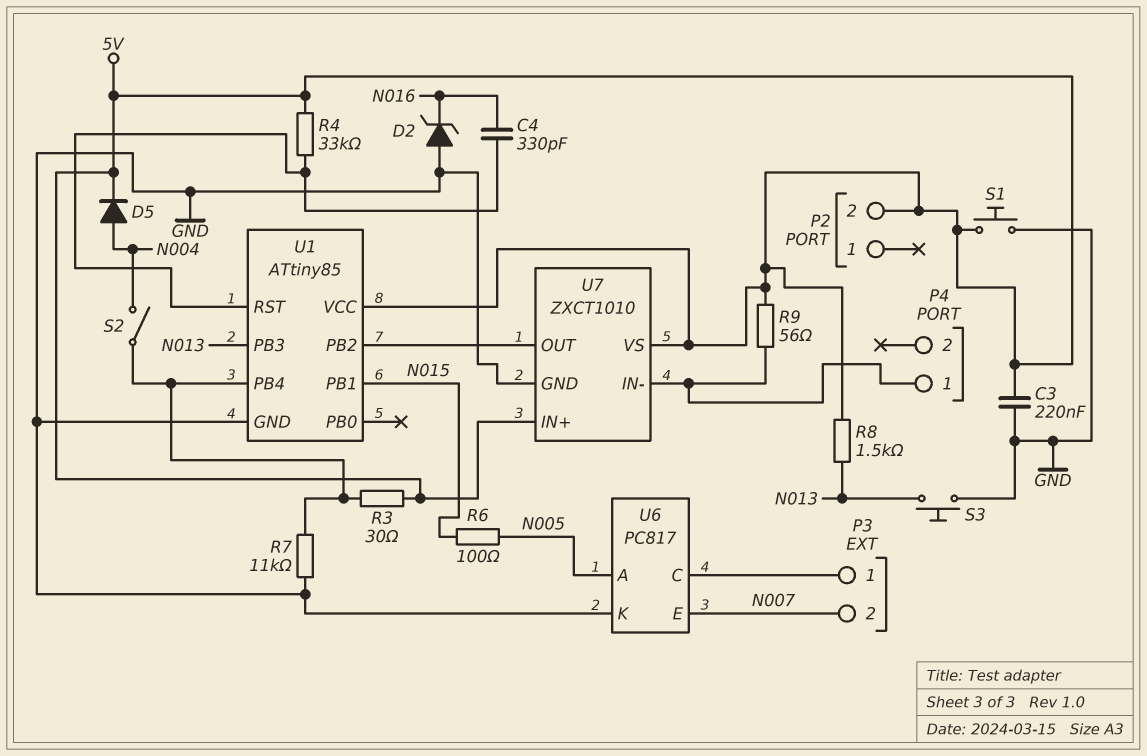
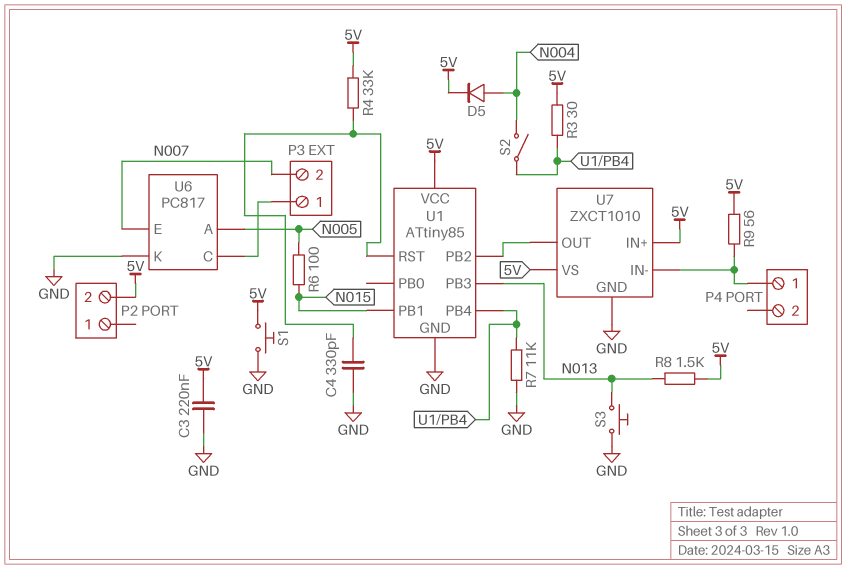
C4: 330pF (N016, U1/RST) -> 330pF (GND, U1/RST)
D2: zener (A GND, K N016) -> none

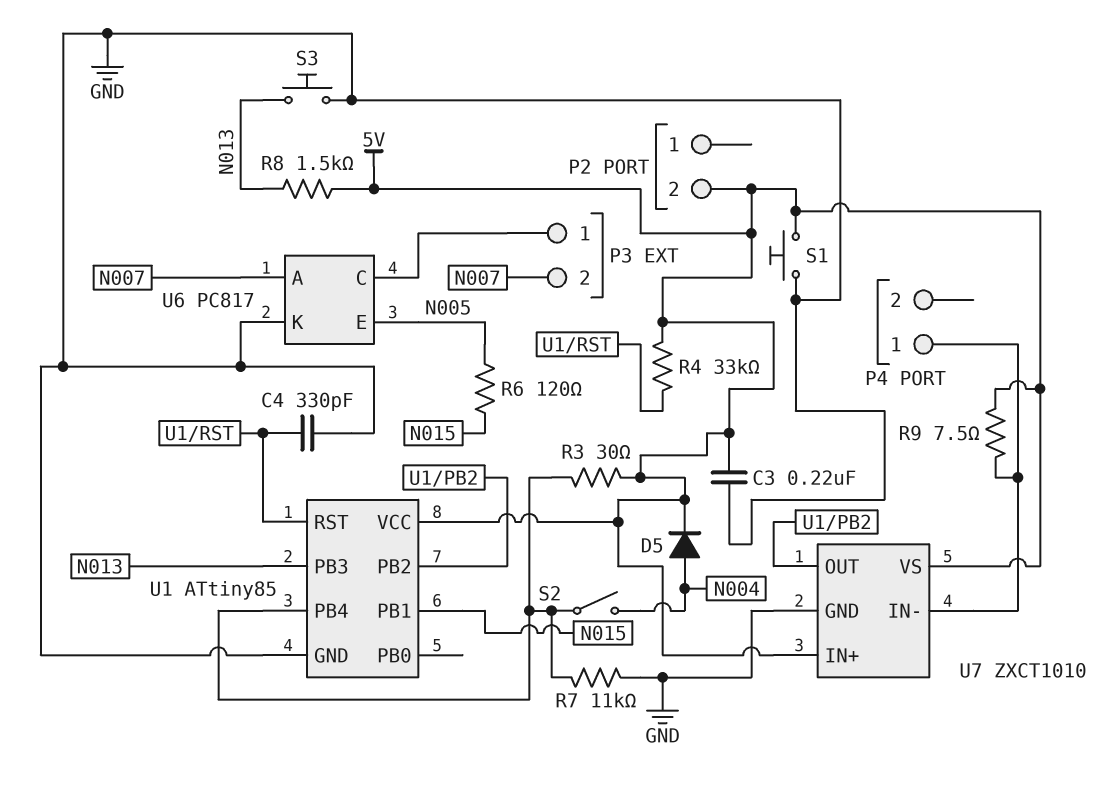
R6: 100 (N005, N015) -> 120 (N005, N015)
R9: 56 (5V, P4/1) -> 7.5 (5V, P4/1)
U6 pin A: N005 -> N007
U6 pin E: N007 -> N005

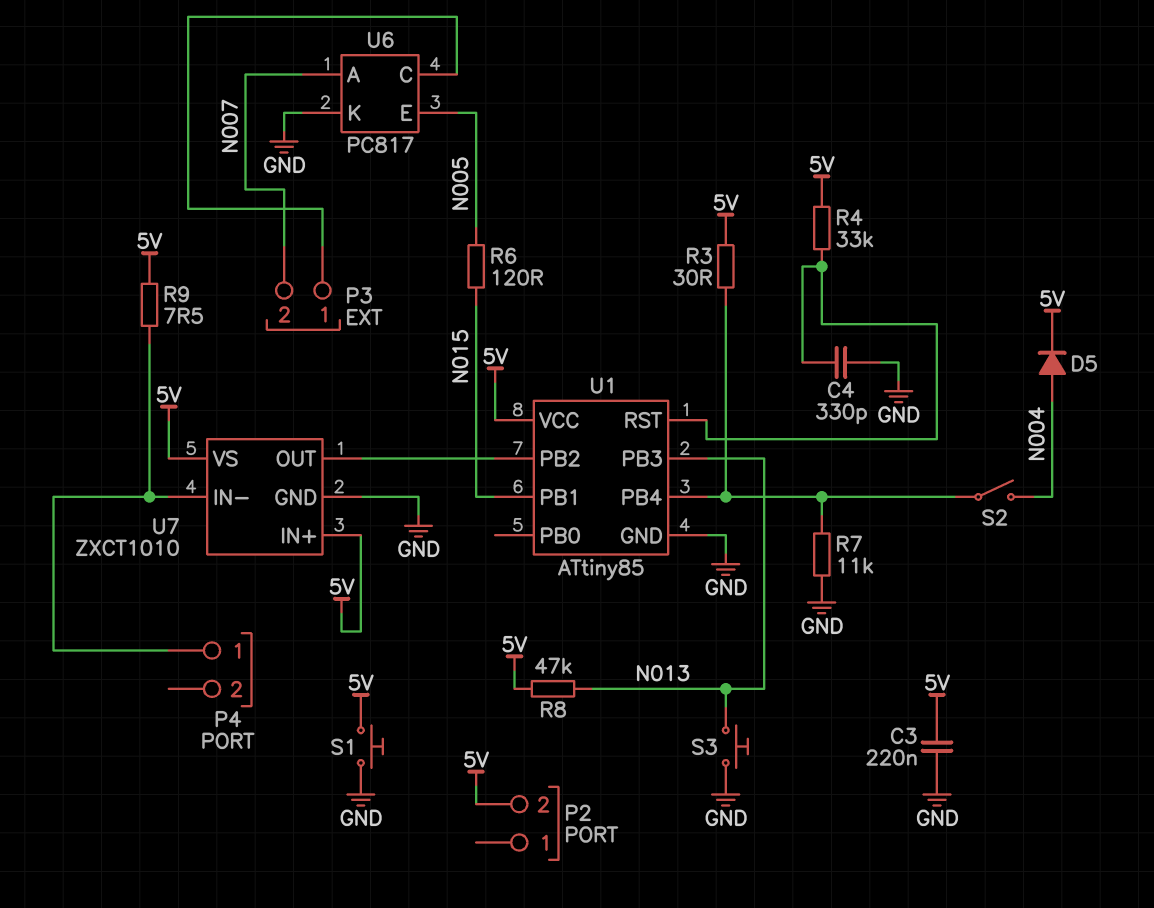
R8: 1.5k (5V, N013) -> 47k (5V, N013)

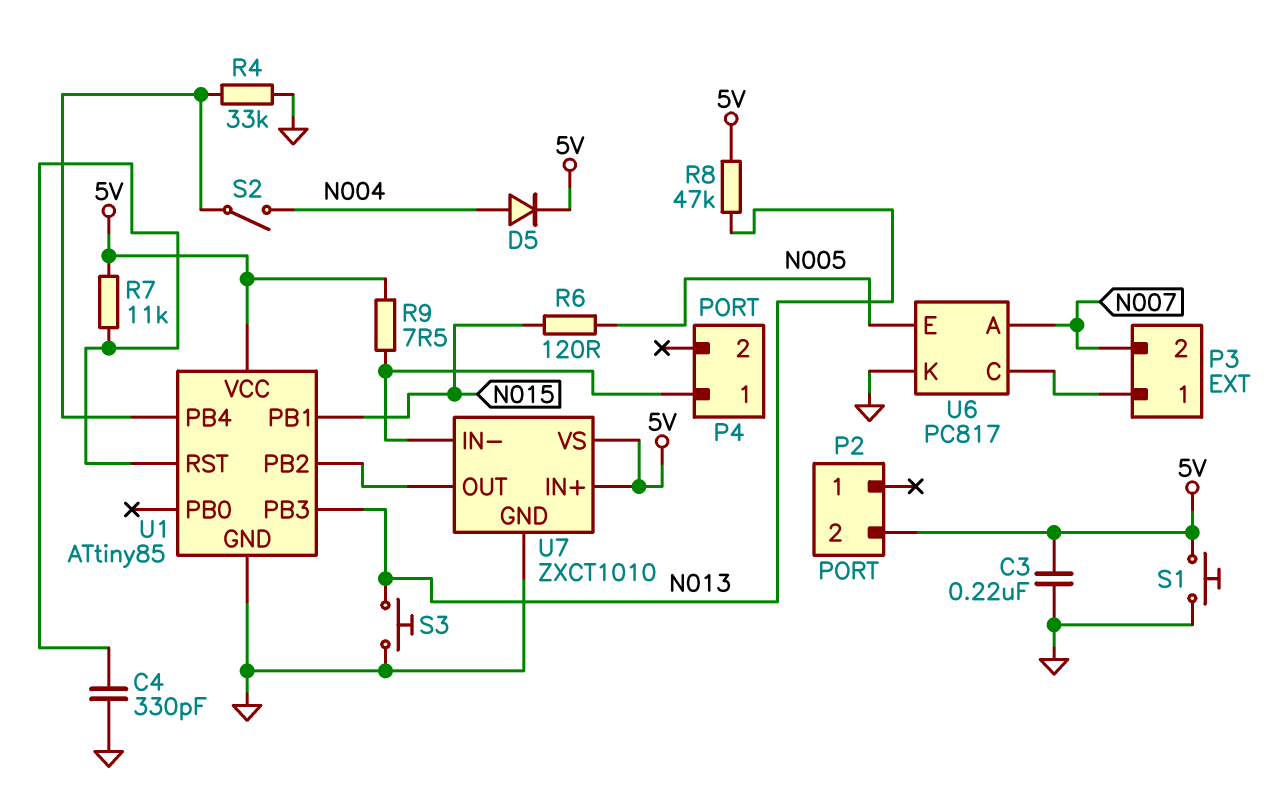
R3: 30 (5V, U1/PB4) -> none
R4: 33k (5V, U1/RST) -> 33k (GND, U1/PB4)
R7: 11k (GND, U1/PB4) -> 11k (5V, U1/RST)

